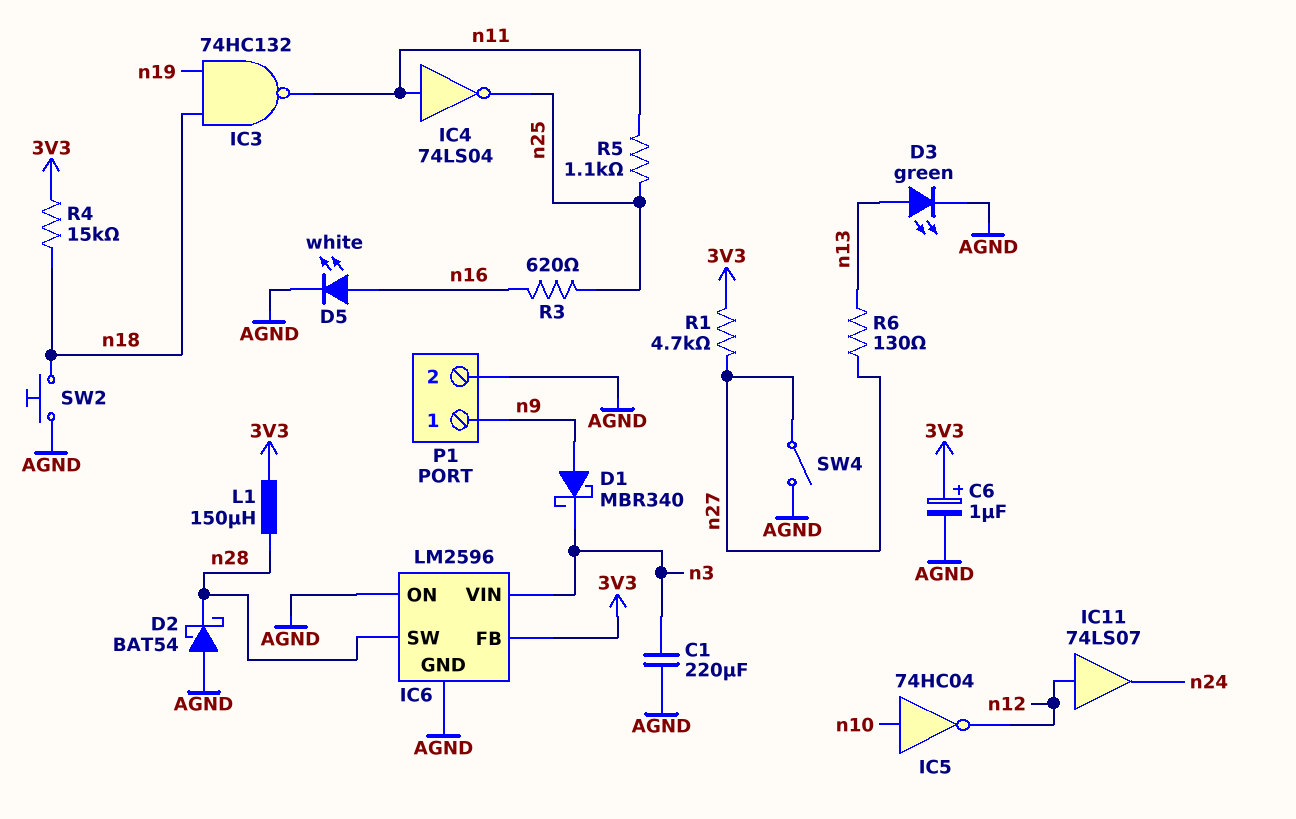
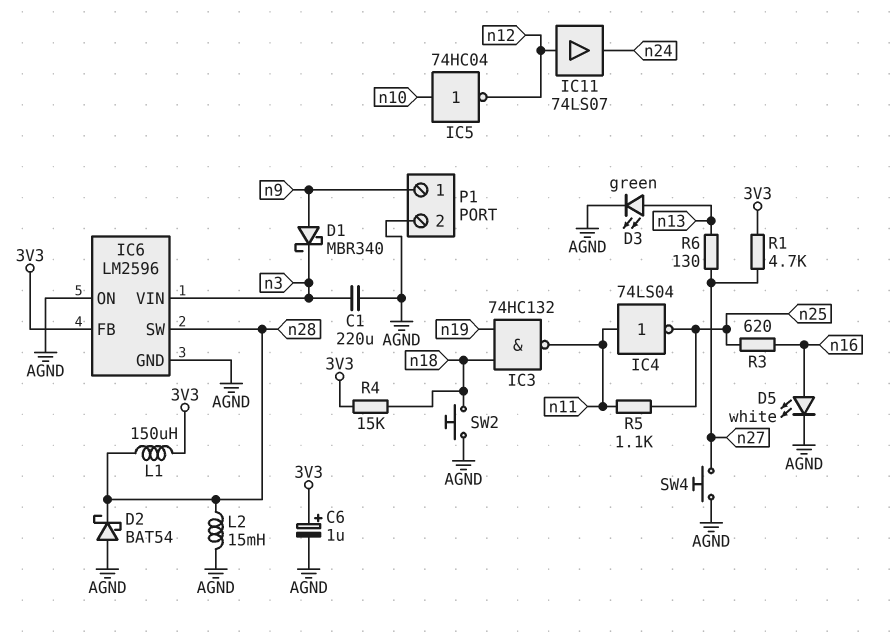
L2: none -> 15mH (AGND, n28)
SW4: switch (AGND, n27) -> button (AGND, n27)

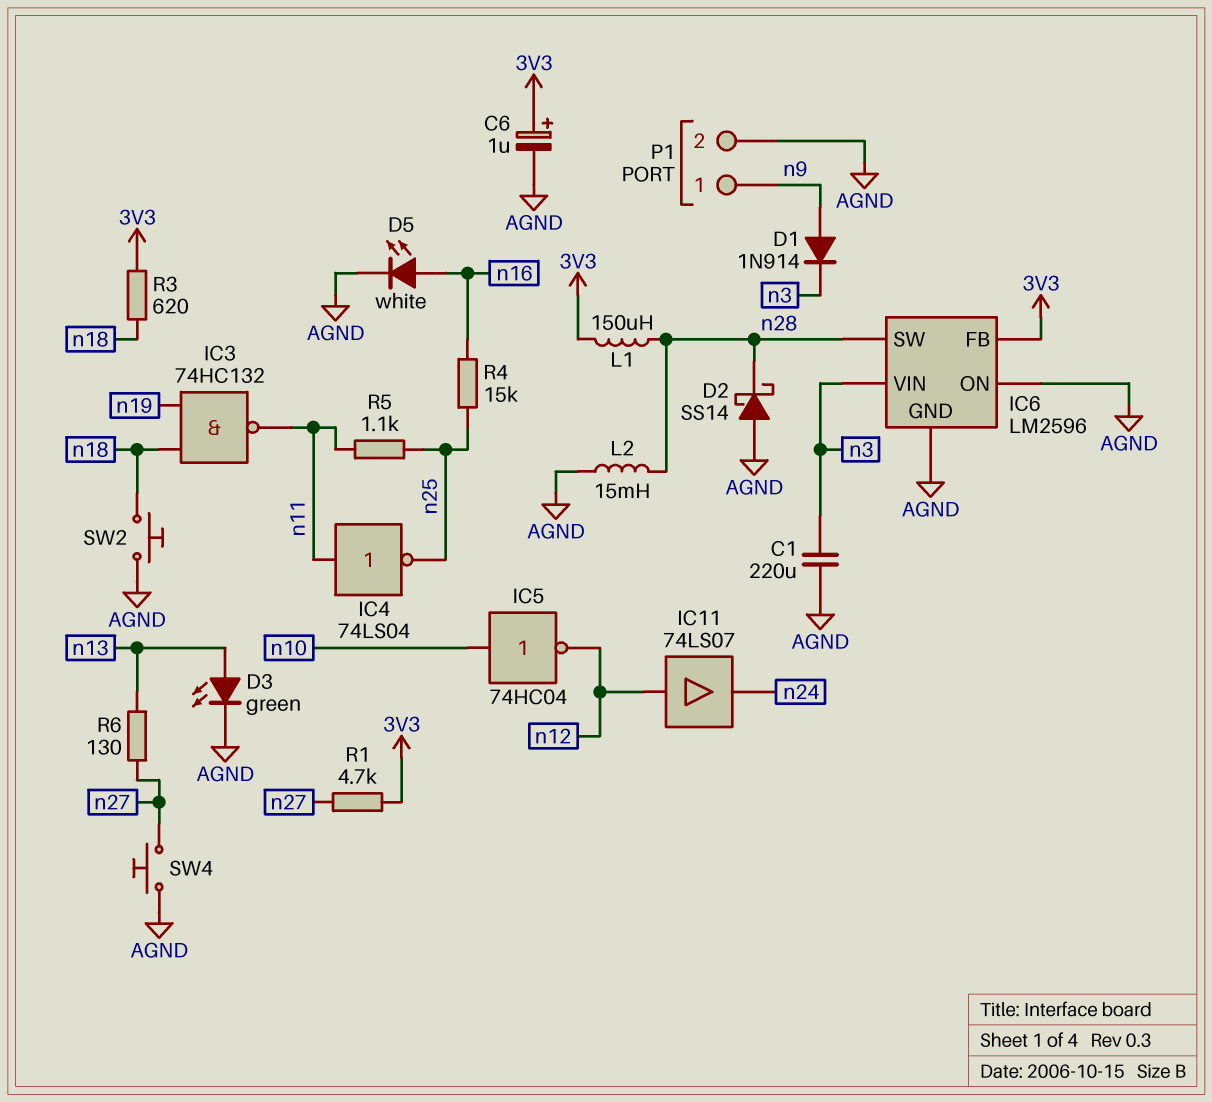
D1: schottky MBR340 (A n9, K n3) -> diode 1N914 (A n9, K n3)
D2: schottky BAT54 (A AGND, K n28) -> schottky SS14 (A AGND, K n28)
R3: 620 (n16, n25) -> 620 (3V3, n18)
R4: 15k (3V3, n18) -> 15k (n16, n25)

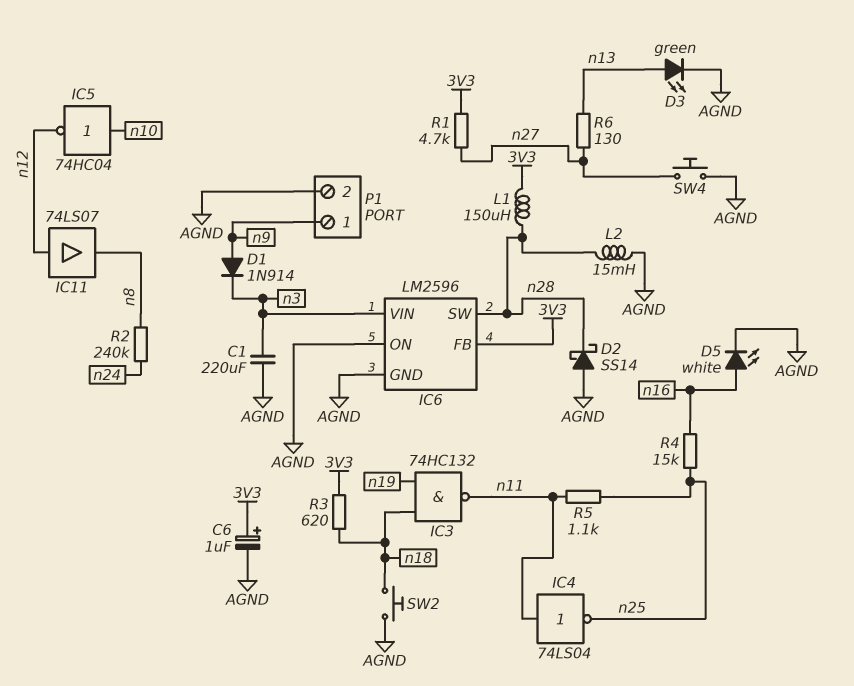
IC11: buffer 74LS07 (in n12, out n24) -> buffer 74LS07 (in n12, out n8)
R2: none -> 240k (n8, n24)

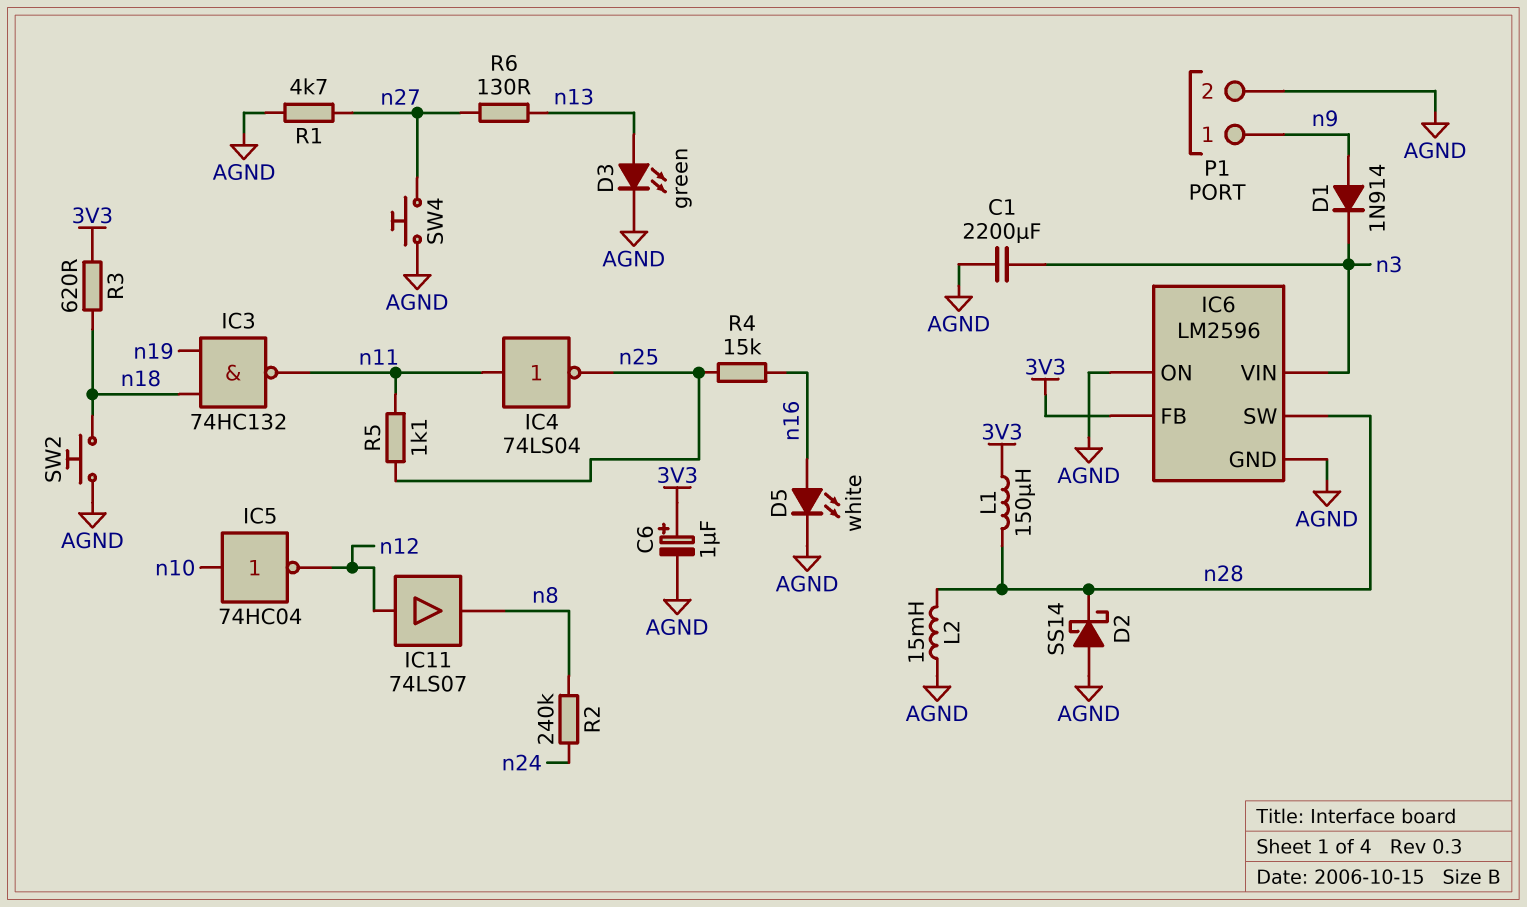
C1: 220uF (AGND, n3) -> 2200uF (AGND, n3)
R1: 4.7k (3V3, n27) -> 4.7k (AGND, n27)

